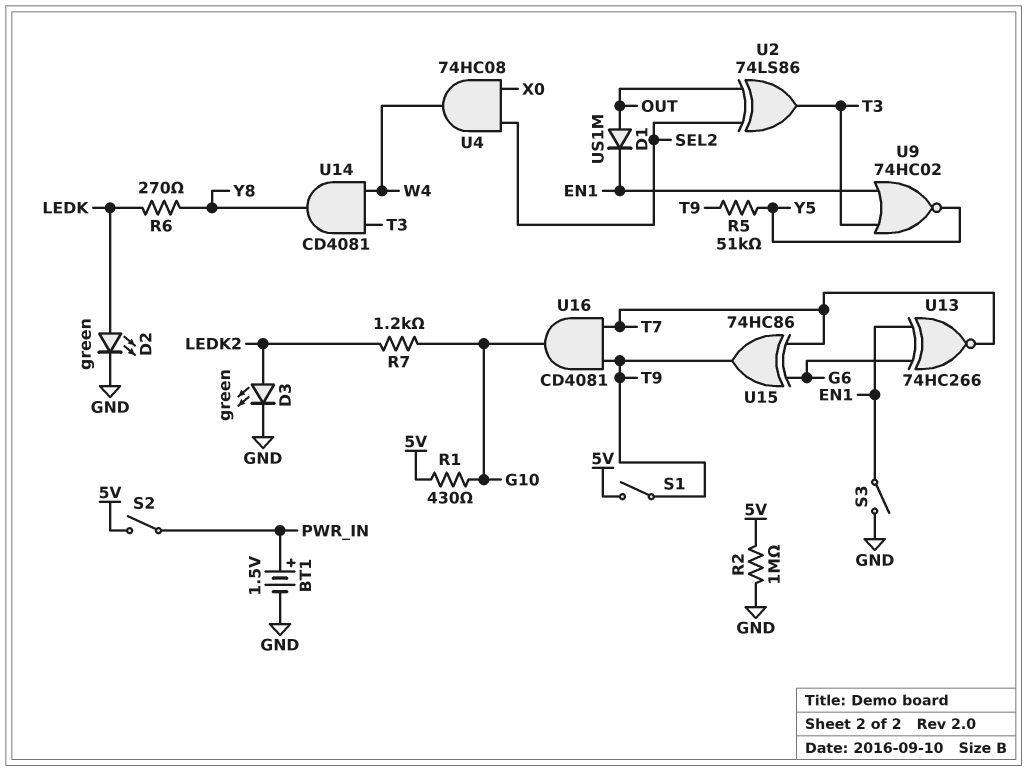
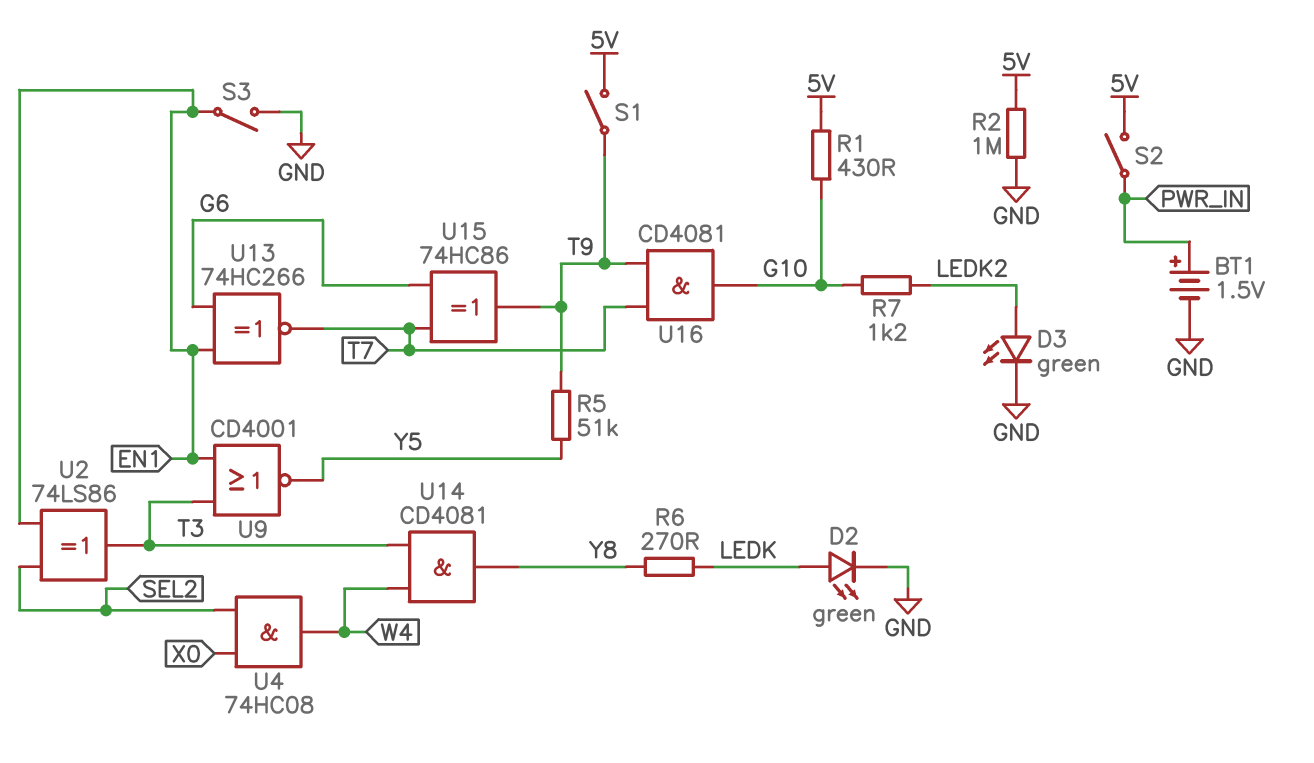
D1: diode US1M (A OUT, K EN1) -> none
U2: XOR 74LS86 (in OUT, in SEL2, out T3) -> XOR 74LS86 (in EN1, in SEL2, out T3)
U9: NOR 74HC02 (in EN1, in T3, out Y5) -> NOR CD4001 (in EN1, in T3, out Y5)

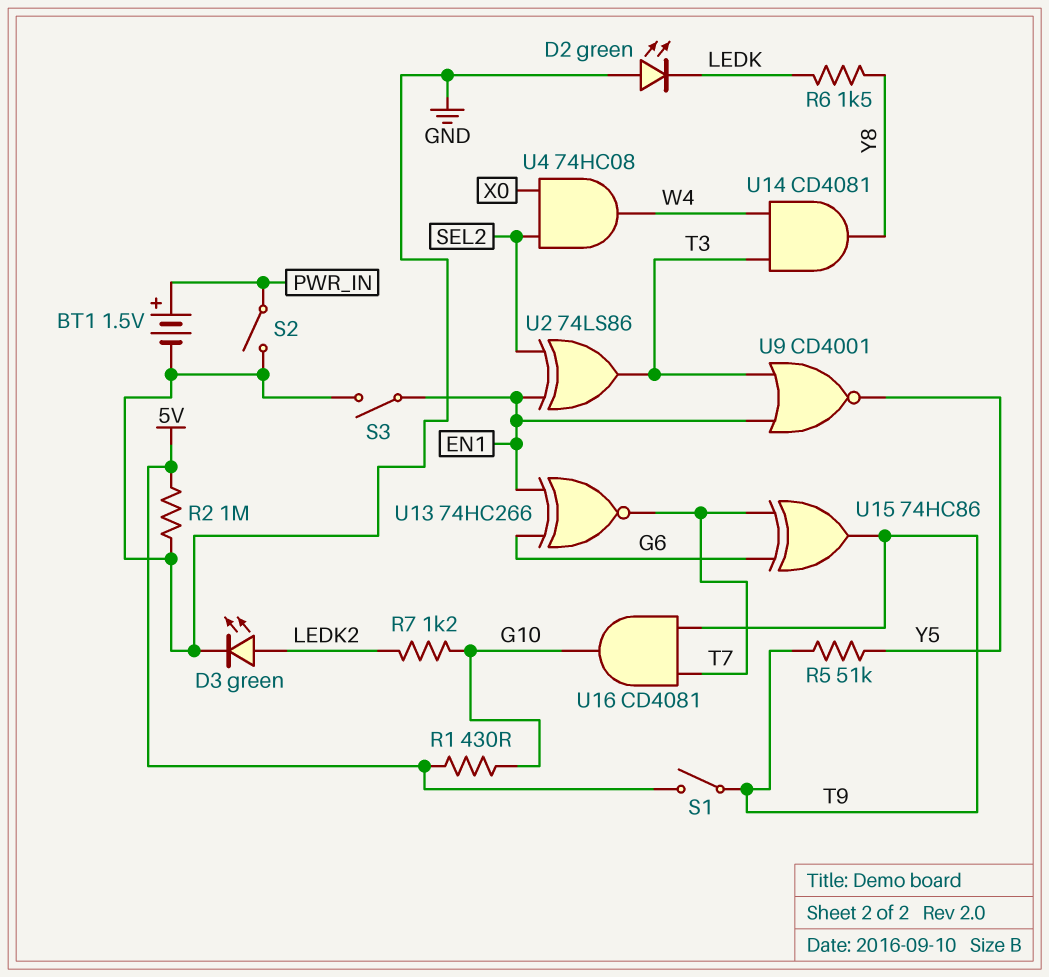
D2: LED green (A LEDK, K GND) -> LED green (A GND, K LEDK)
R6: 270 (LEDK, Y8) -> 1.5k (LEDK, Y8)
S2: switch (5V, PWR_IN) -> switch (GND, PWR_IN)

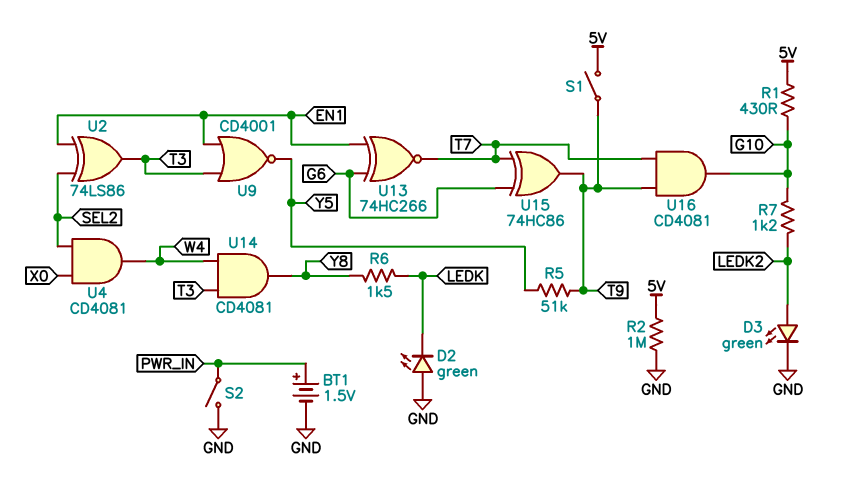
S3: switch (EN1, GND) -> none
U4: AND 74HC08 (in SEL2, in X0, out W4) -> AND CD4081 (in SEL2, in X0, out W4)

